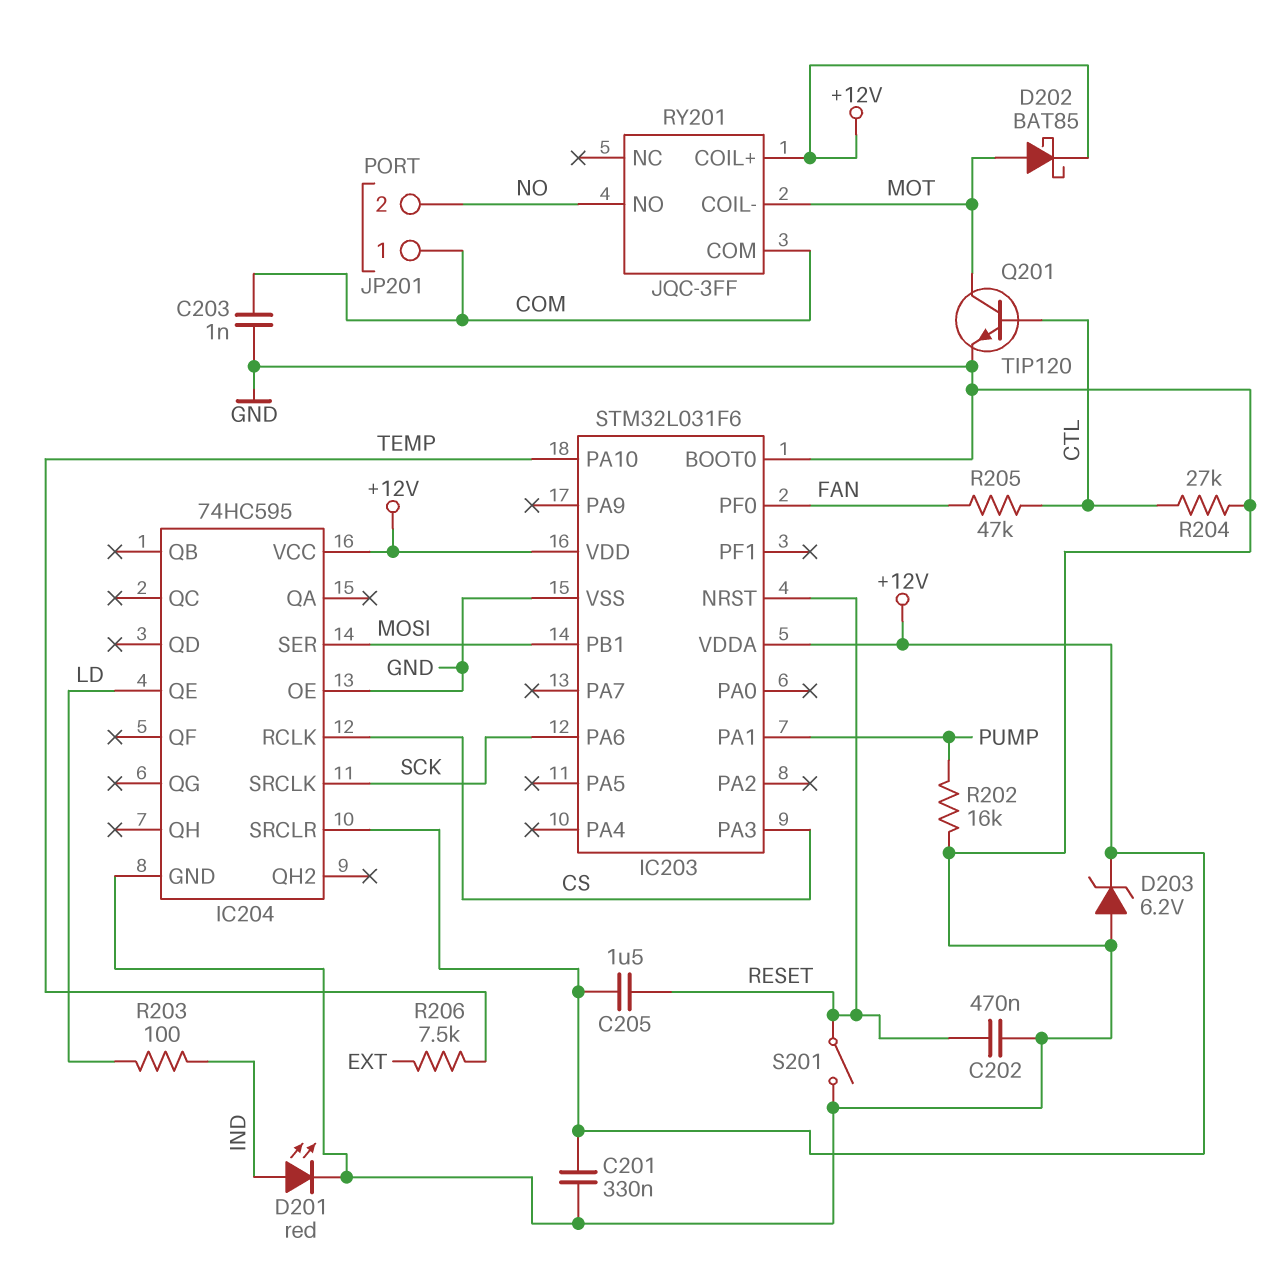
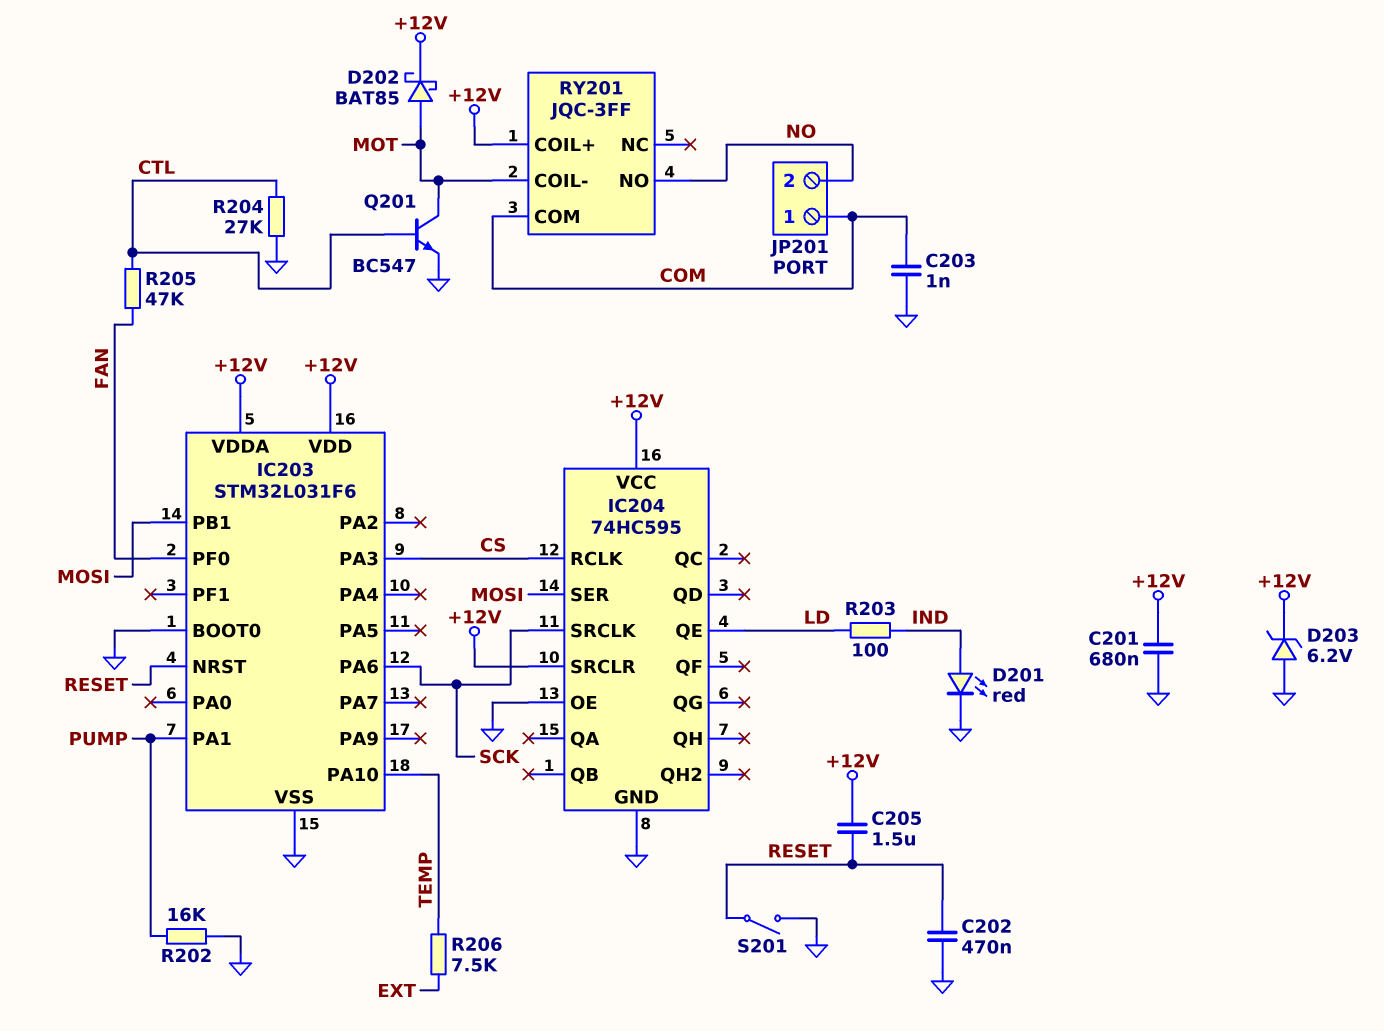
C201: 330nF (+12V, GND) -> 680nF (+12V, GND)
Q201: NPN TIP120 (B CTL, C MOT, E GND) -> NPN BC547 (B CTL, C MOT, E GND)

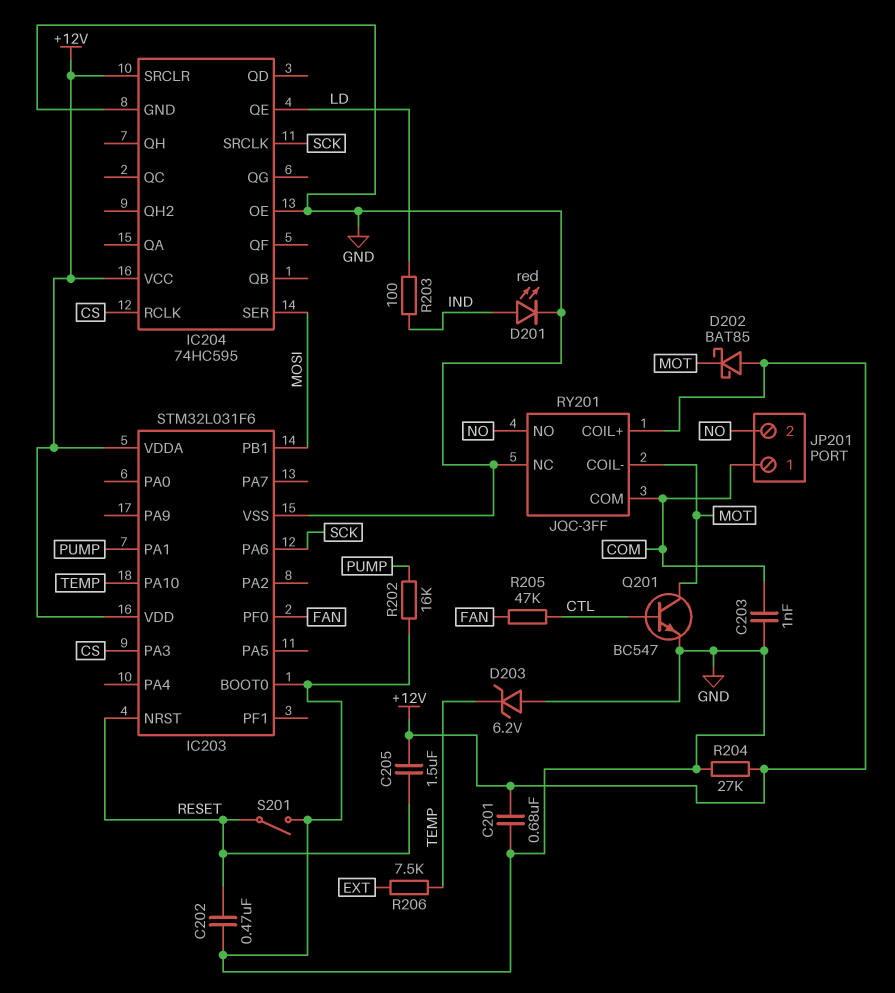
D202: schottky BAT85 (A MOT, K +12V) -> schottky BAT85 (A +12V, K MOT)
D203: zener 6.2V (A GND, K +12V) -> zener 6.2V (A GND, K TEMP)
R204: 27k (CTL, GND) -> 27k (+12V, GND)
RY201 pin NC: none -> GND

